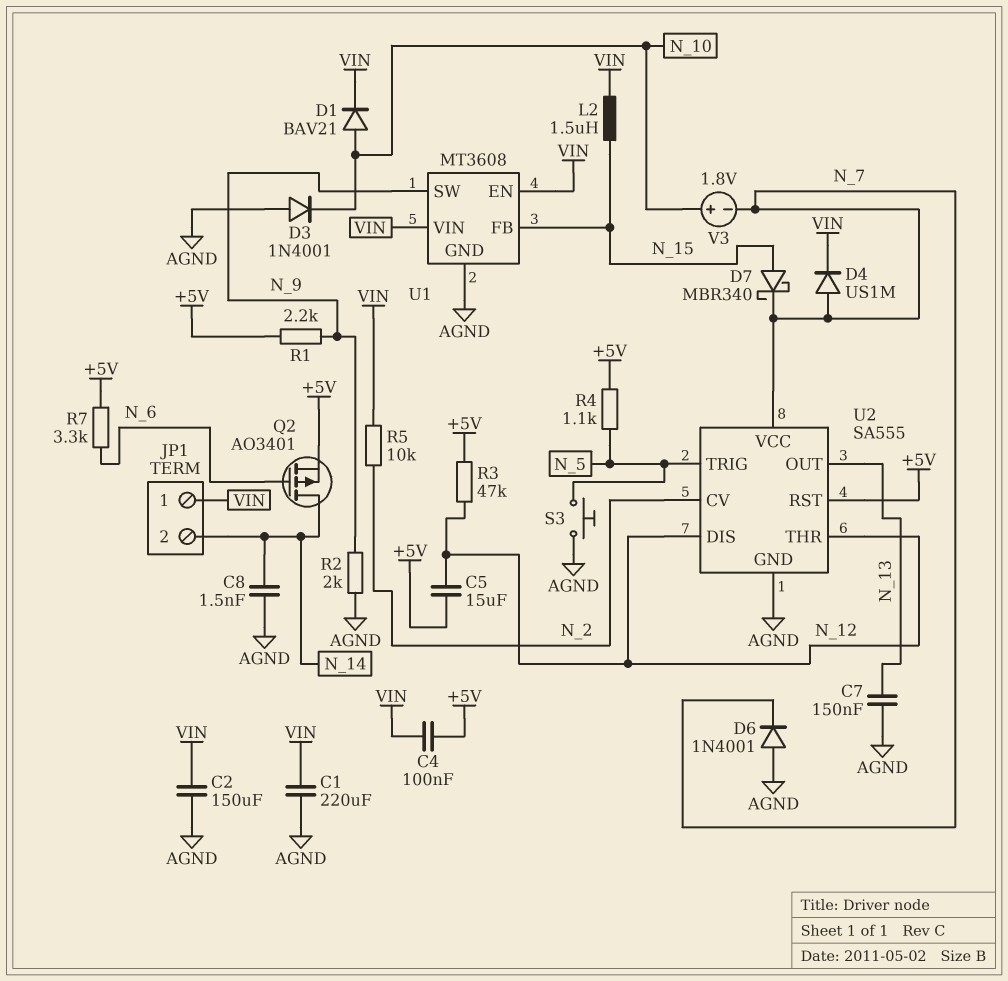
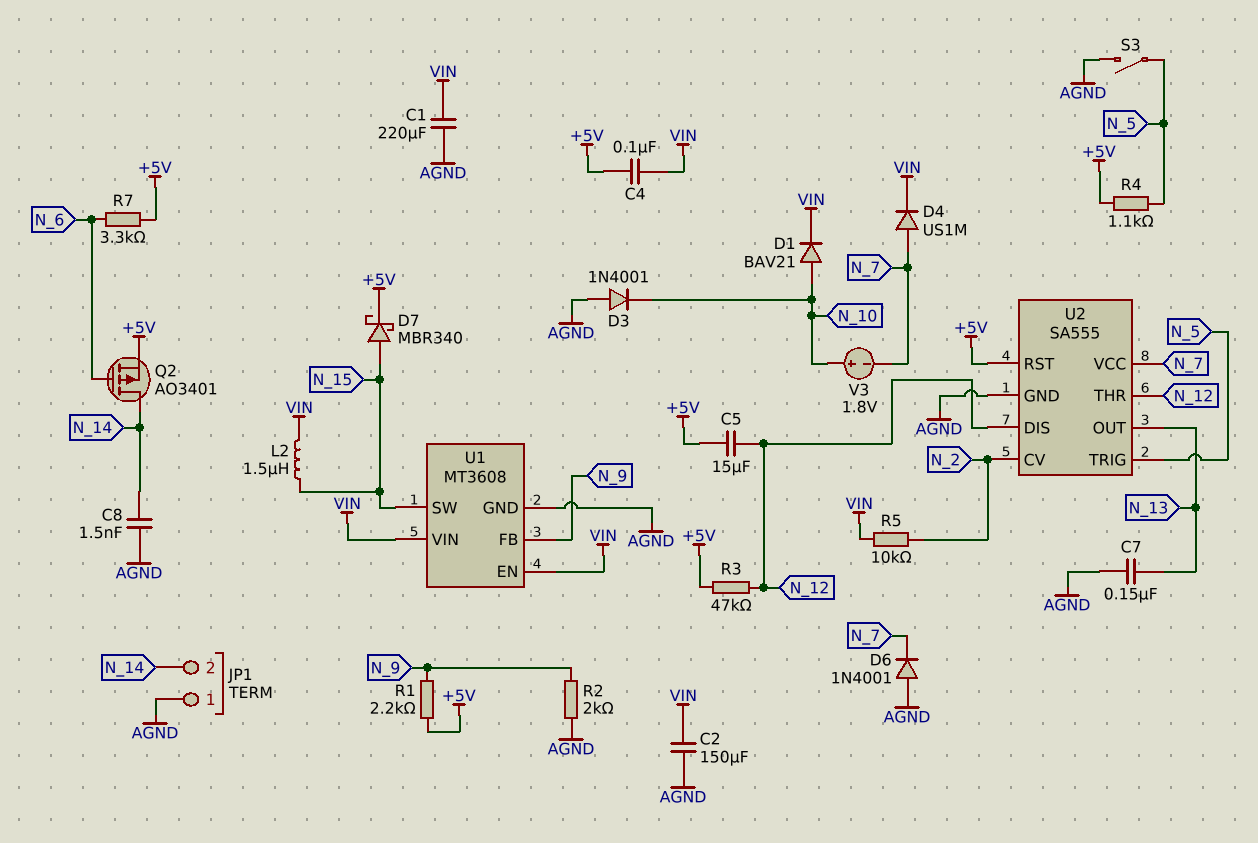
D7: schottky MBR340 (A N_15, K N_7) -> schottky MBR340 (A N_15, K +5V)
JP1 pin 1: VIN -> AGND
S3: button (AGND, N_5) -> switch (AGND, N_5)
U1 pin FB: N_15 -> N_9
U1 pin SW: N_9 -> N_15

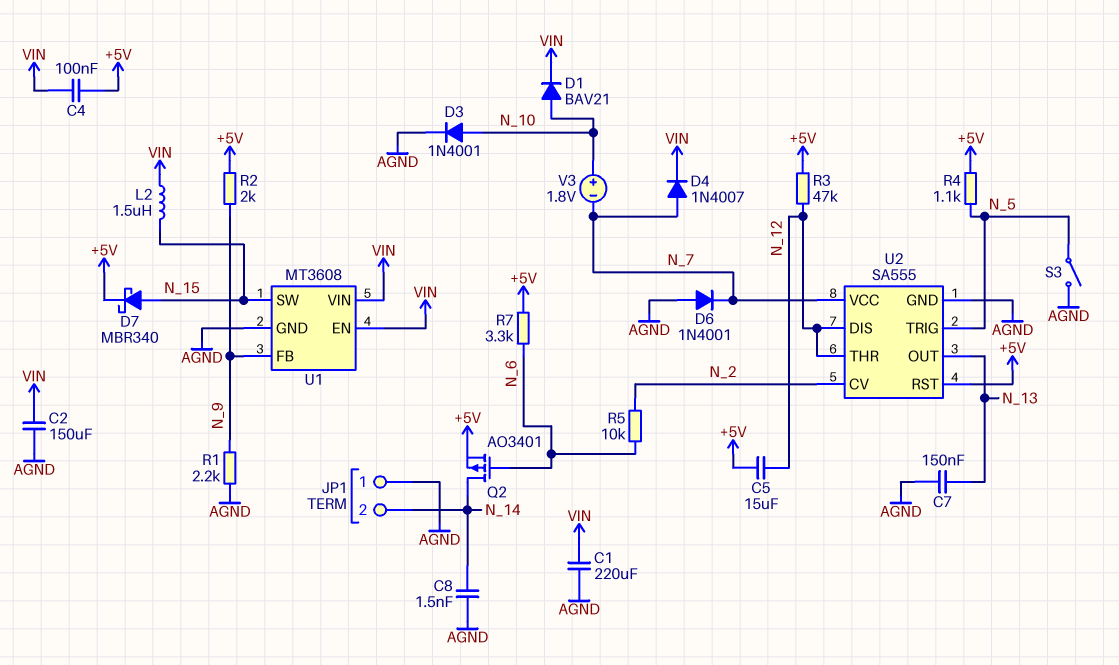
D3: diode 1N4001 (A AGND, K N_10) -> diode 1N4001 (A N_10, K AGND)
D4: diode US1M (A N_7, K VIN) -> diode 1N4007 (A N_7, K VIN)
R1: 2.2k (+5V, N_9) -> 2.2k (AGND, N_9)
R2: 2k (AGND, N_9) -> 2k (+5V, N_9)
R5: 10k (N_2, VIN) -> 10k (N_2, N_6)

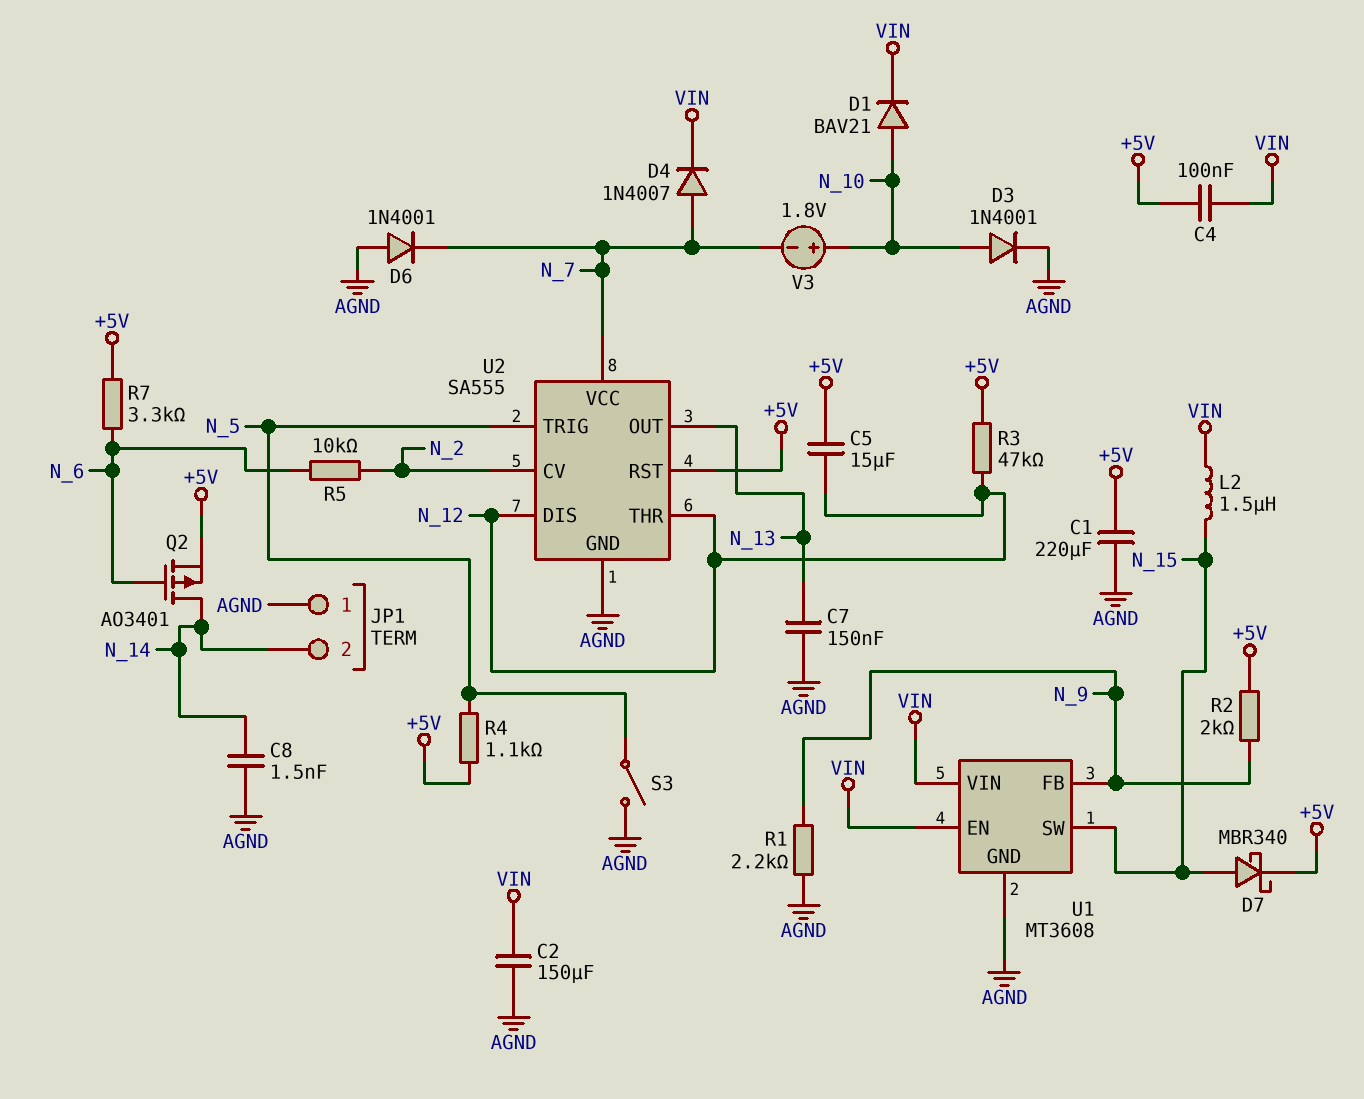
C1: 220uF (AGND, VIN) -> 220uF (+5V, AGND)

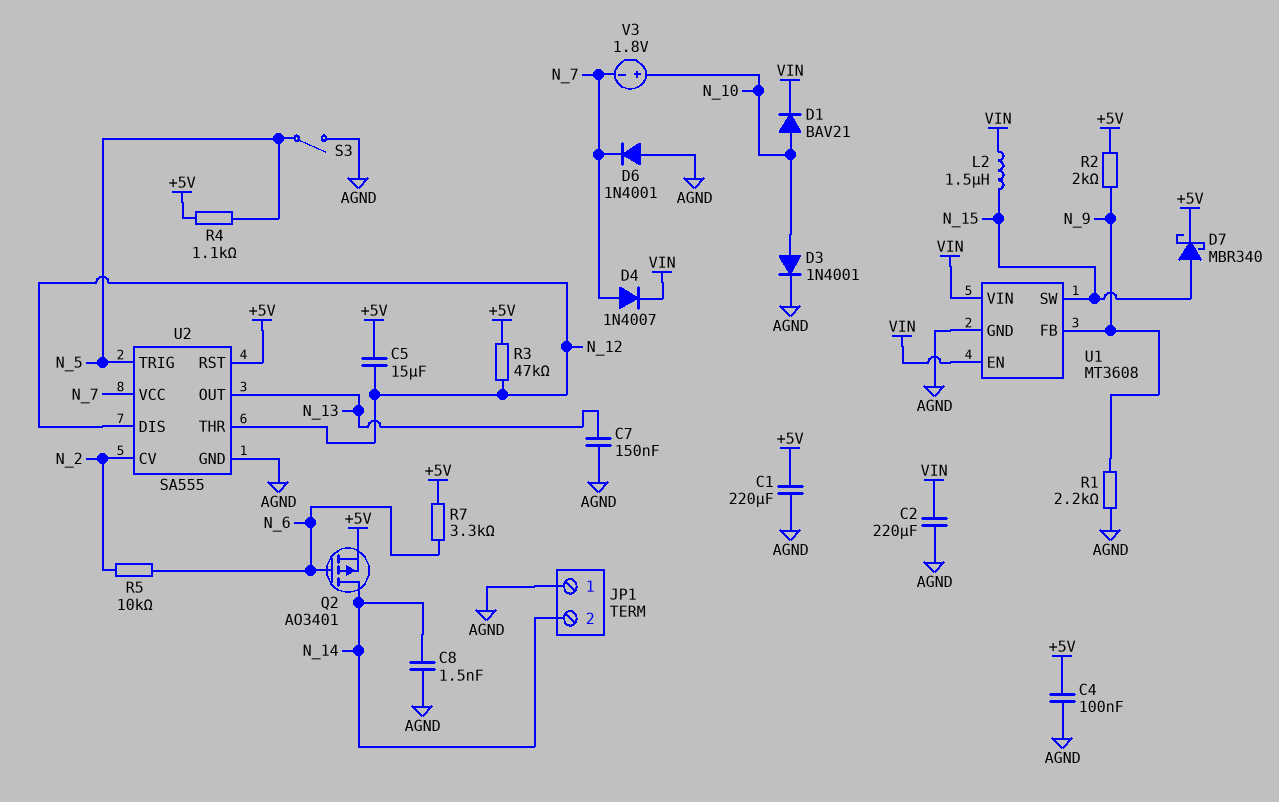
C2: 150uF (AGND, VIN) -> 220uF (AGND, VIN)
C4: 100nF (+5V, VIN) -> 100nF (+5V, AGND)

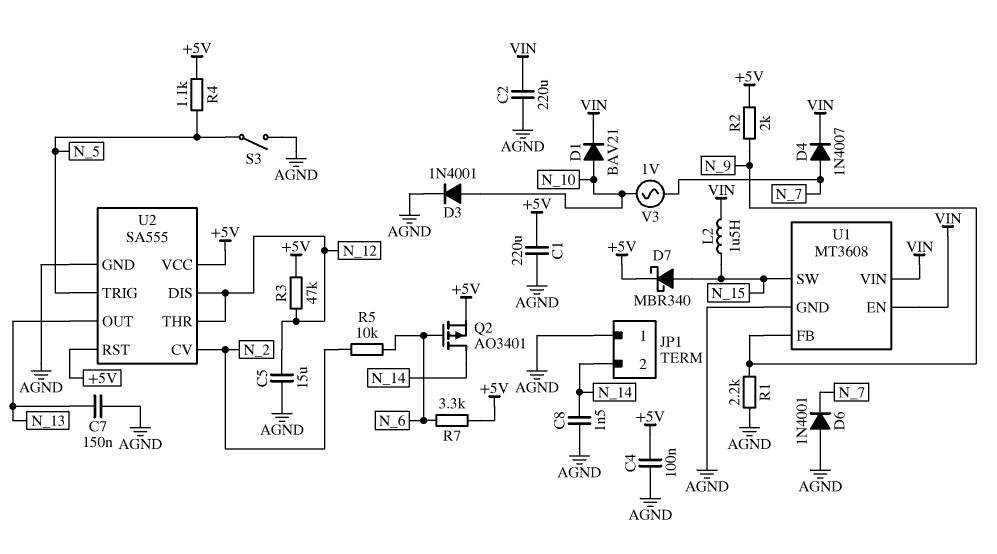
C5: 15uF (+5V, N_12) -> 15uF (AGND, N_12)
U2 pin VCC: N_7 -> +5V
V3: 1.8V (plus N_10, minus N_7) -> AC 1V (N_7, N_10)

